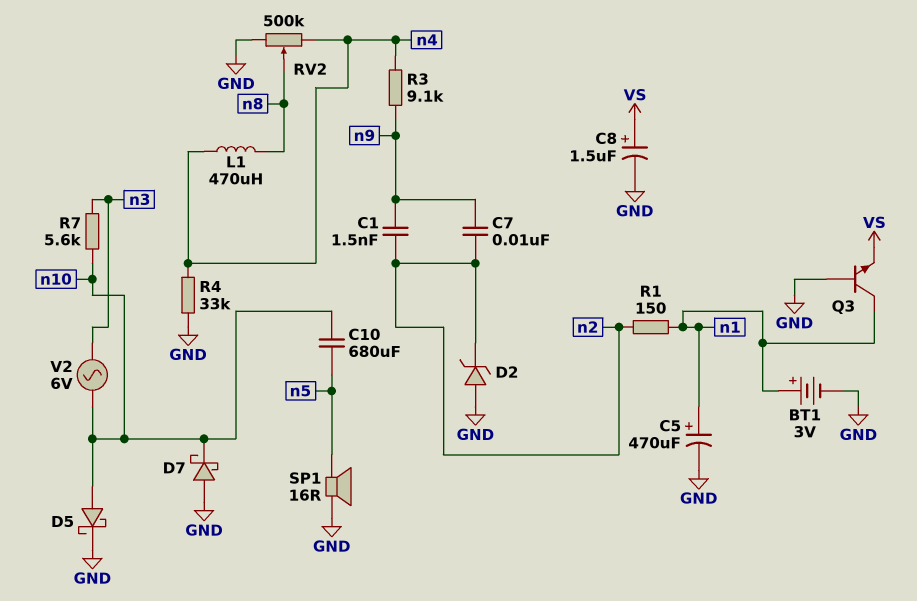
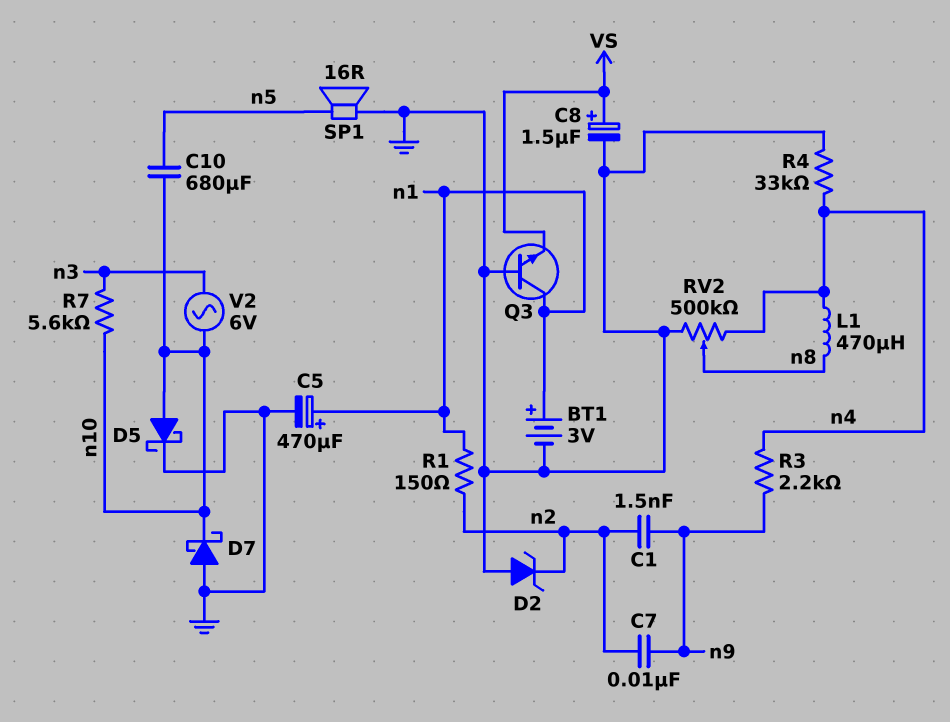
R3: 9.1k (n4, n9) -> 2.2k (n4, n9)

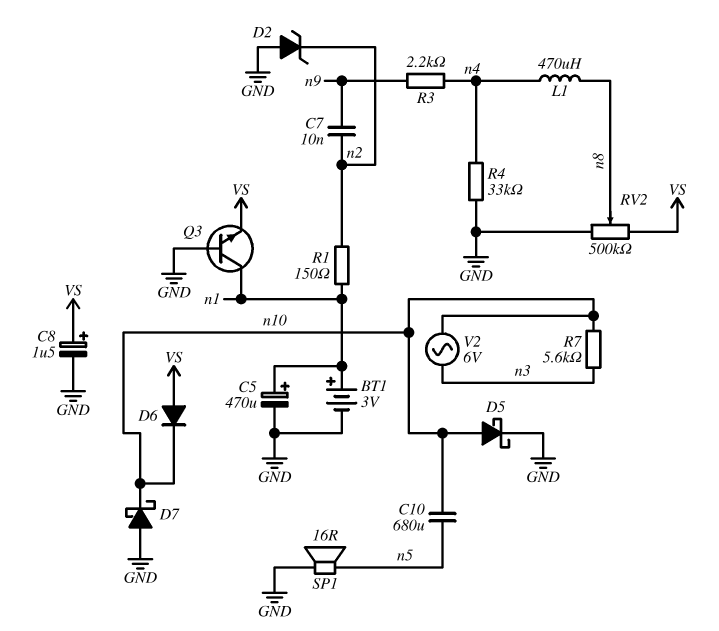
C1: 1.5nF (n2, n9) -> none
D6: none -> diode (A VS, K n10)
RV2: 500k (GND, n4, wiper n8) -> 500k (GND, VS, wiper n8)

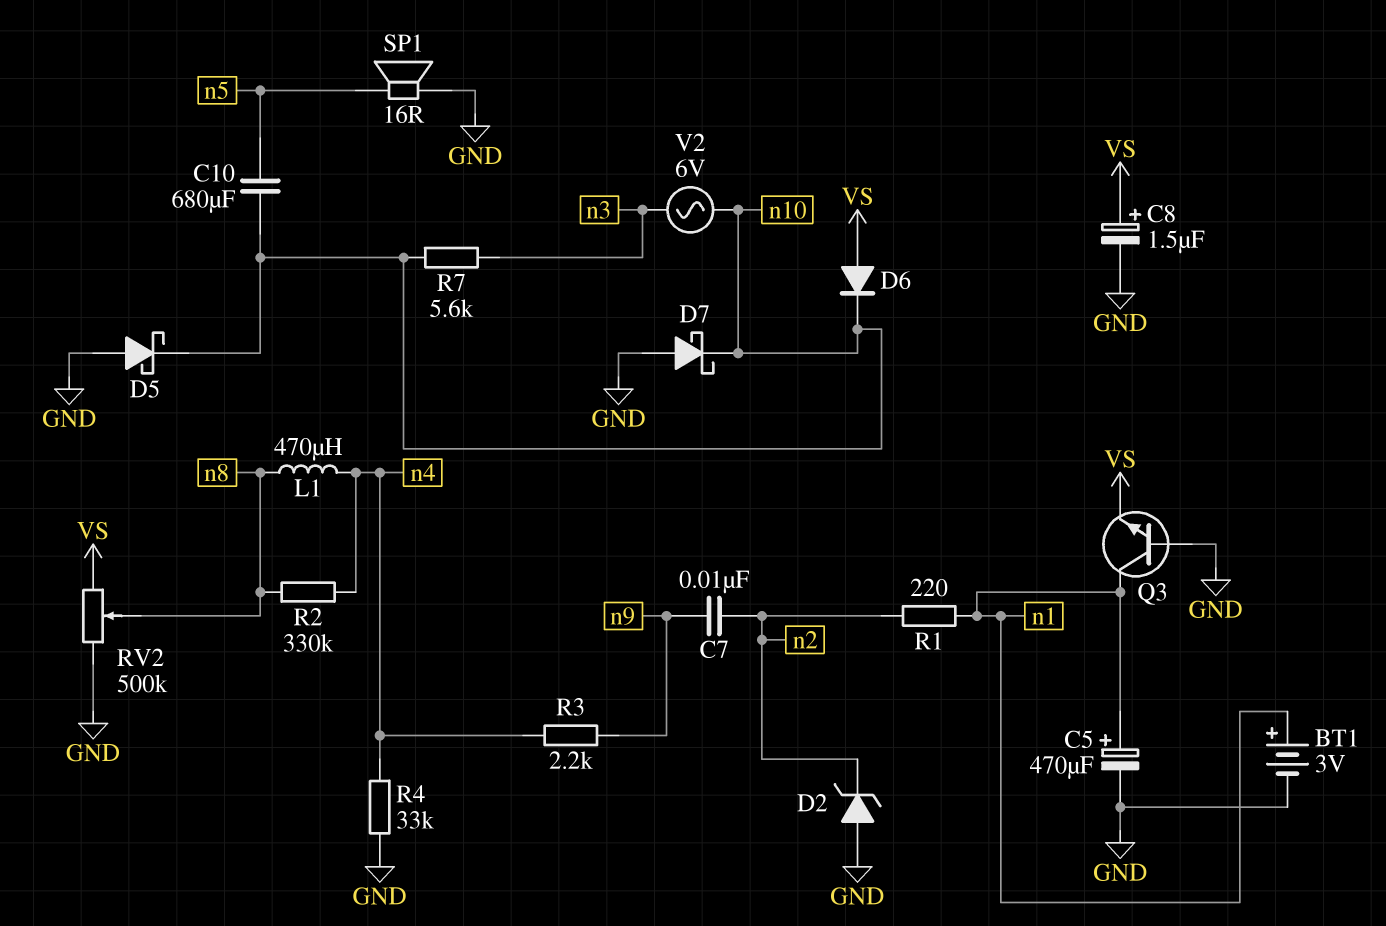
D5: schottky (A n10, K GND) -> schottky (A GND, K n10)
R1: 150 (n1, n2) -> 220 (n1, n2)
R2: none -> 330k (n4, n8)

